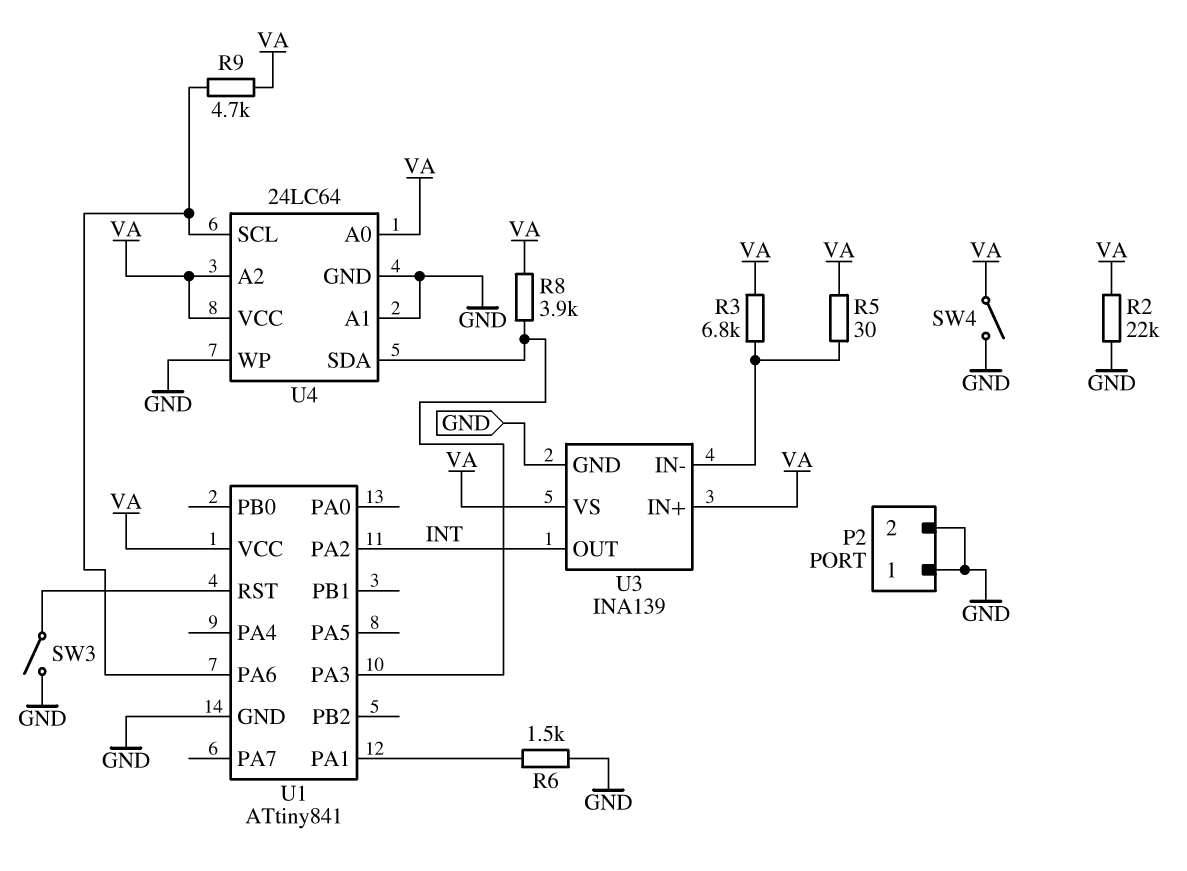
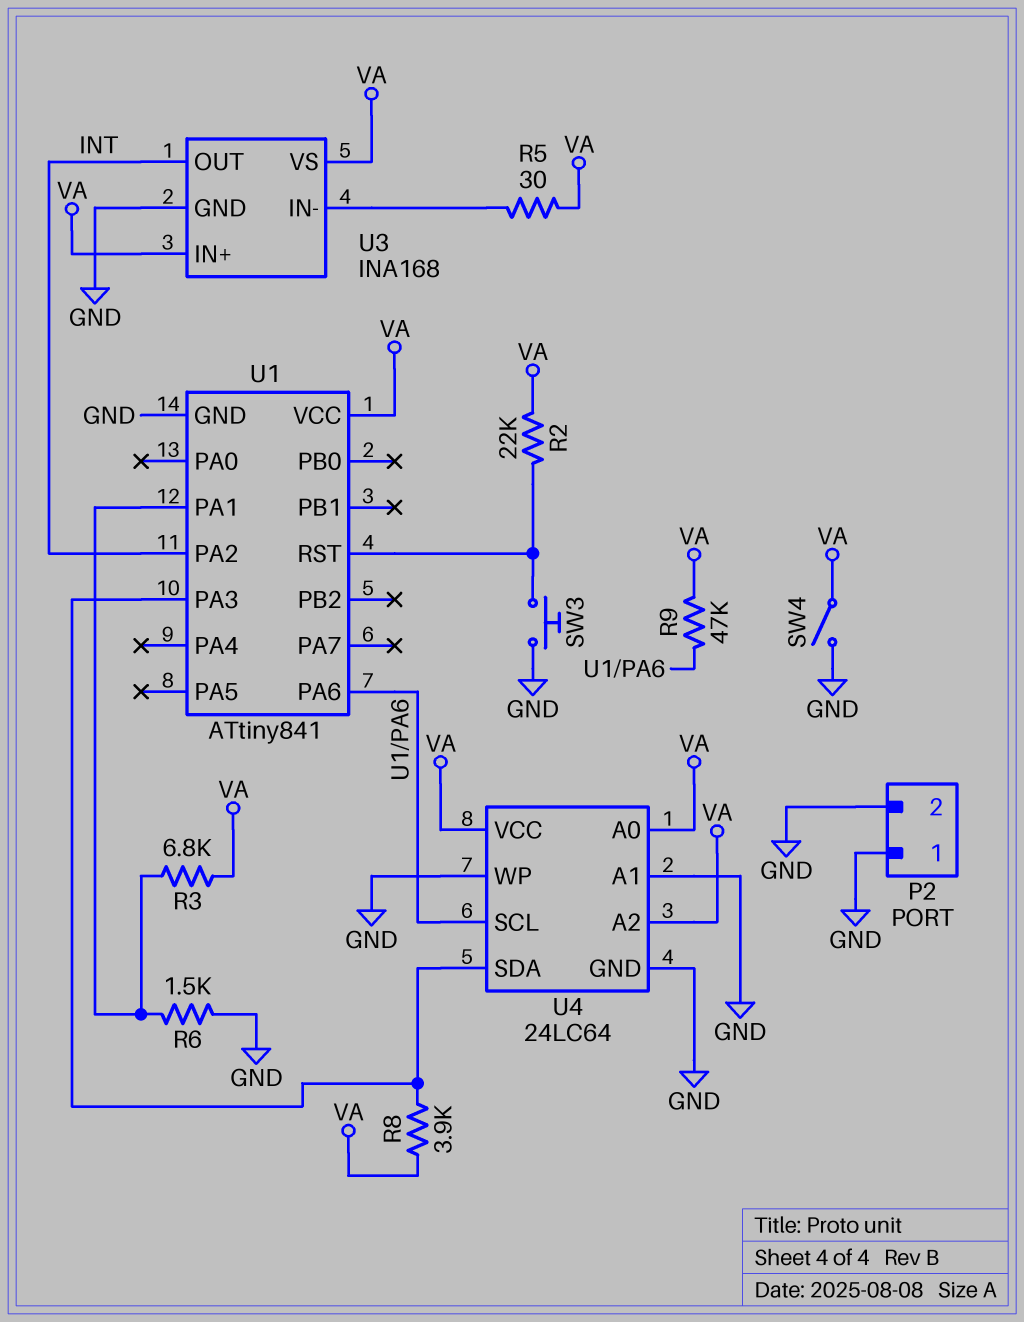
R2: 22k (GND, VA) -> 22k (U1/RST, VA)
R3: 6.8k (U3/IN-, VA) -> 6.8k (U1/PA1, VA)
R9: 4.7k (U1/PA6, VA) -> 47k (U1/PA6, VA)
SW3: switch (GND, U1/RST) -> button (GND, U1/RST)
U3: INA139 -> INA168

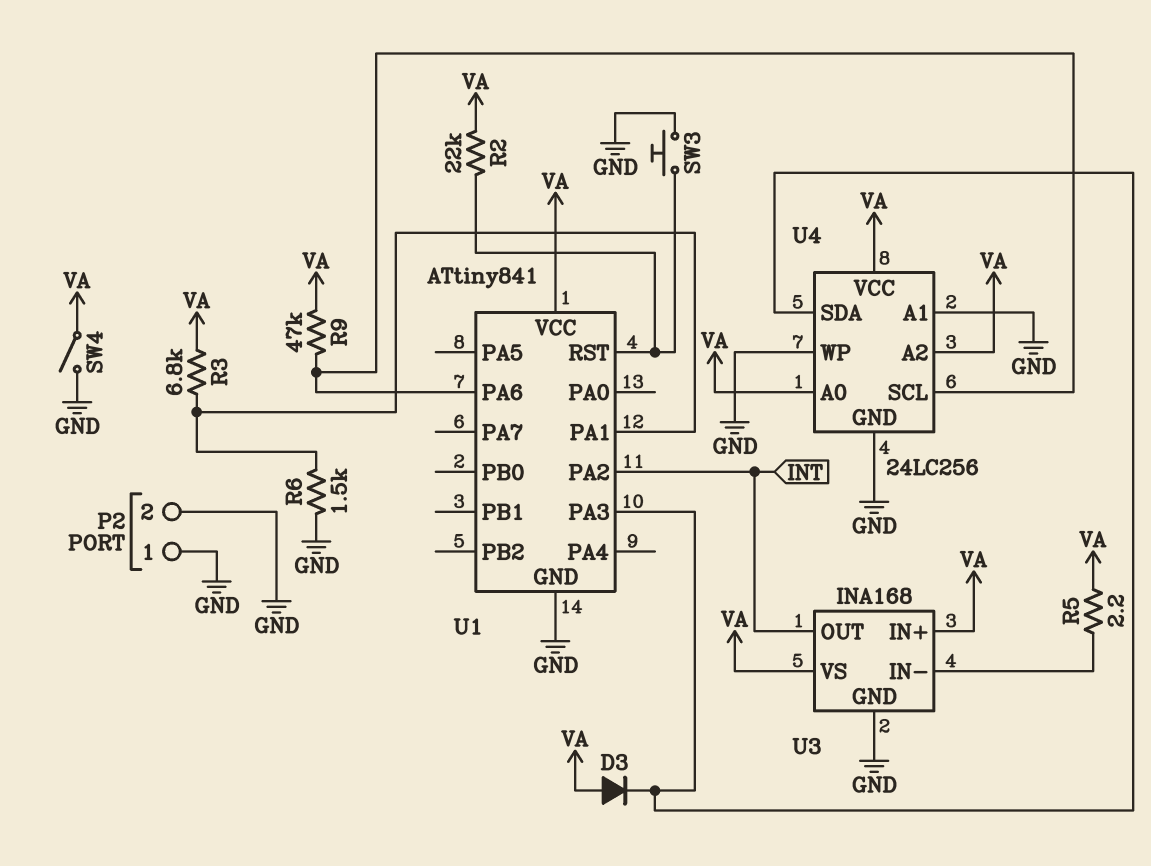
D3: none -> diode (A VA, K U1/PA3)
R5: 30 (U3/IN-, VA) -> 2.2 (U3/IN-, VA)
R8: 3.9k (U1/PA3, VA) -> none
U4: 24LC64 -> 24LC256

